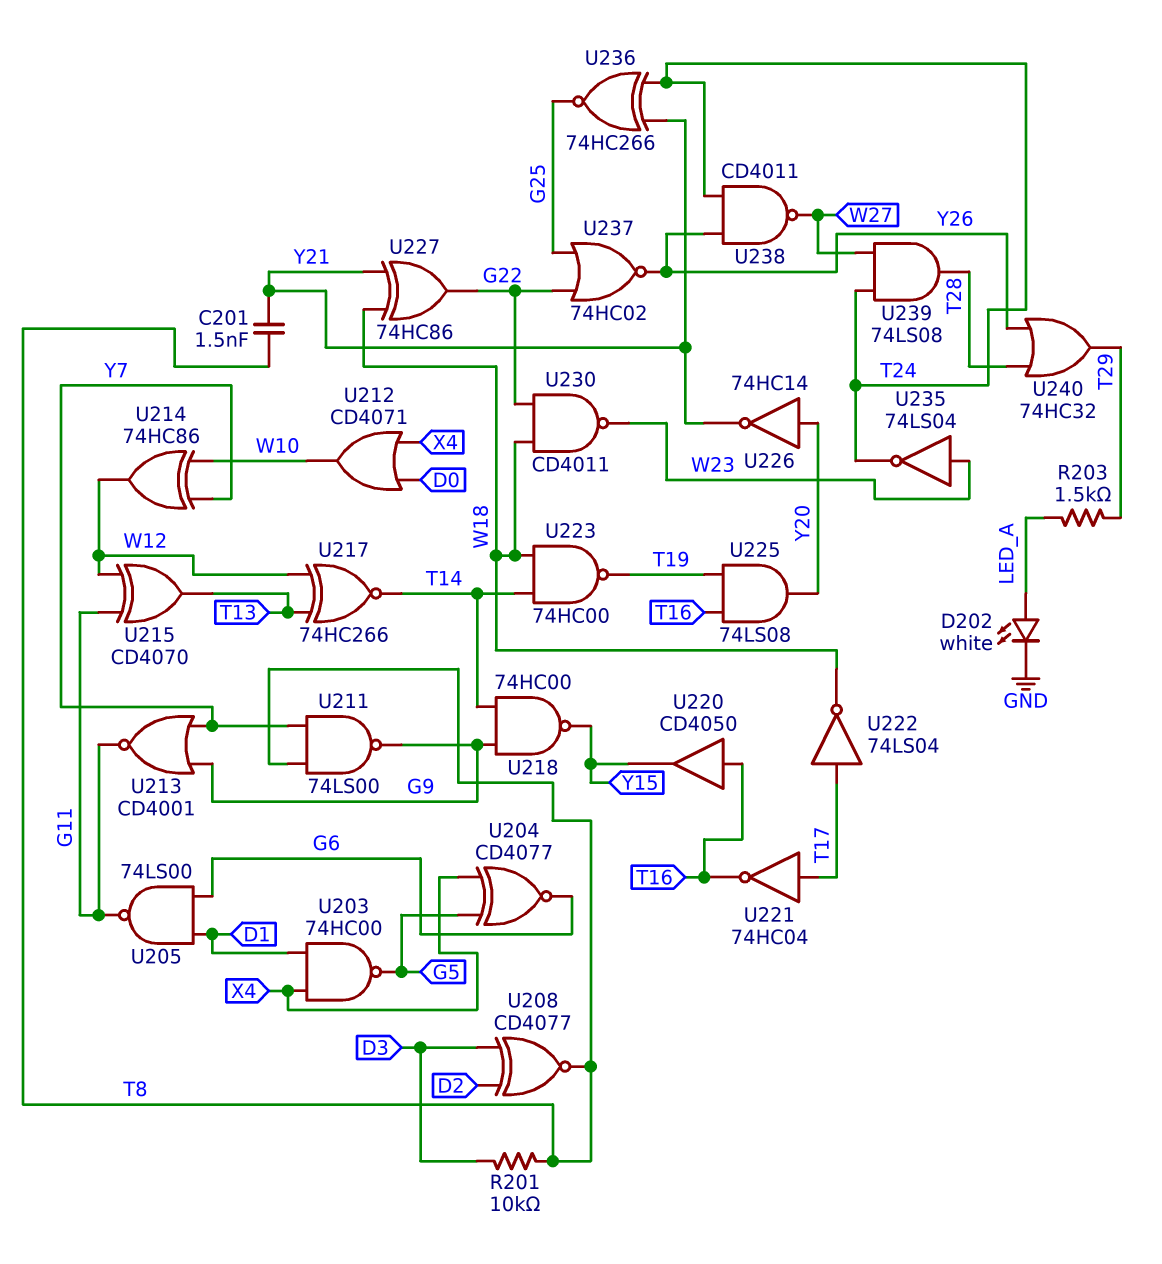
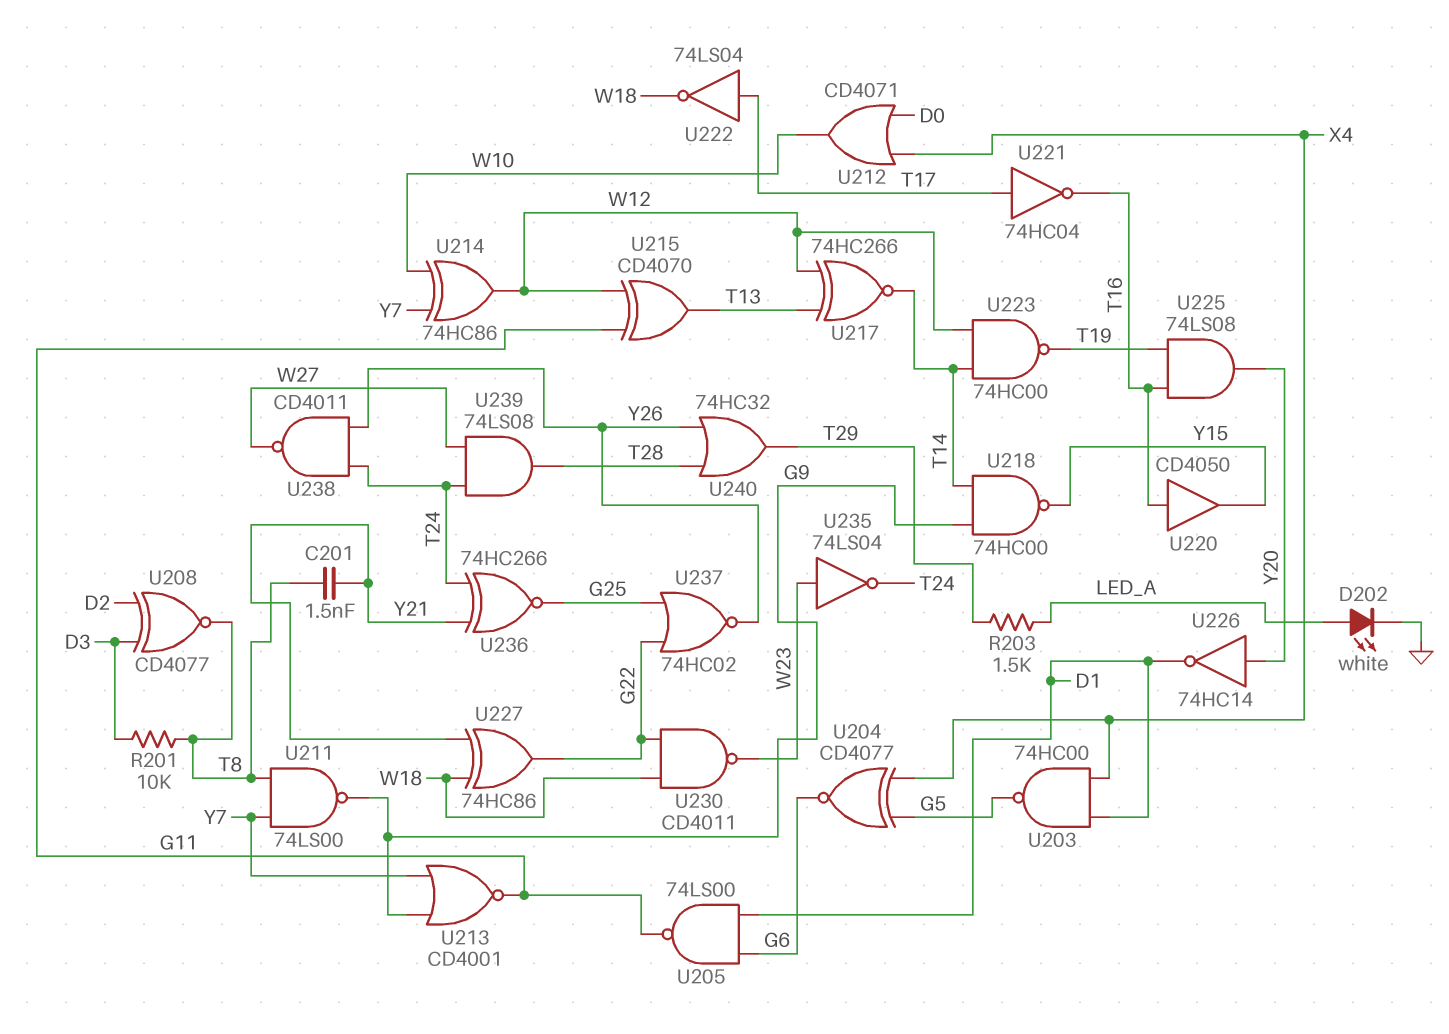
U223: NAND 74HC00 (in T14, in W18, out T19) -> NAND 74HC00 (in T14, in W12, out T19)
U226: NOT 74HC14 (in Y20, out Y21) -> NOT 74HC14 (in Y20, out D1)

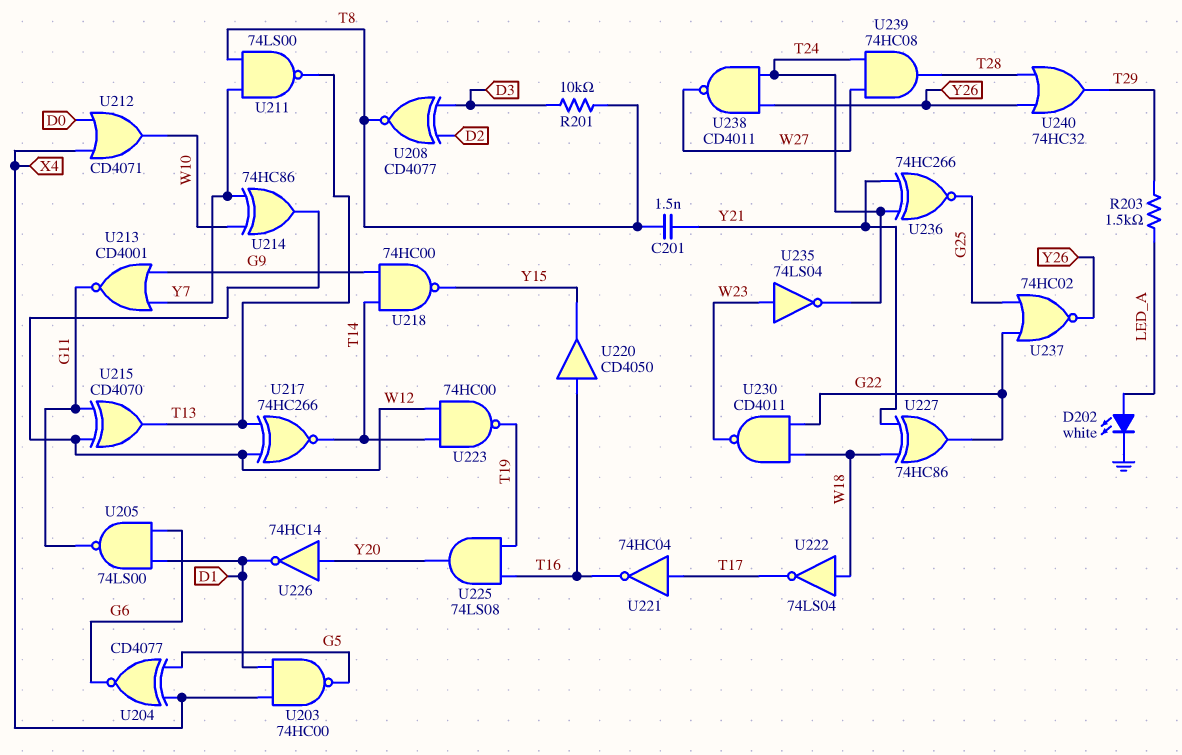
U211: NAND 74LS00 (in T8, in Y7, out G9) -> NAND 74LS00 (in T8, in Y7, out T13)
U222: NOT 74LS04 (in T17, out W18) -> NOT 74LS04 (in W18, out T17)
U239: AND 74LS08 (in T24, in W27, out T28) -> AND 74HC08 (in T24, in W27, out T28)

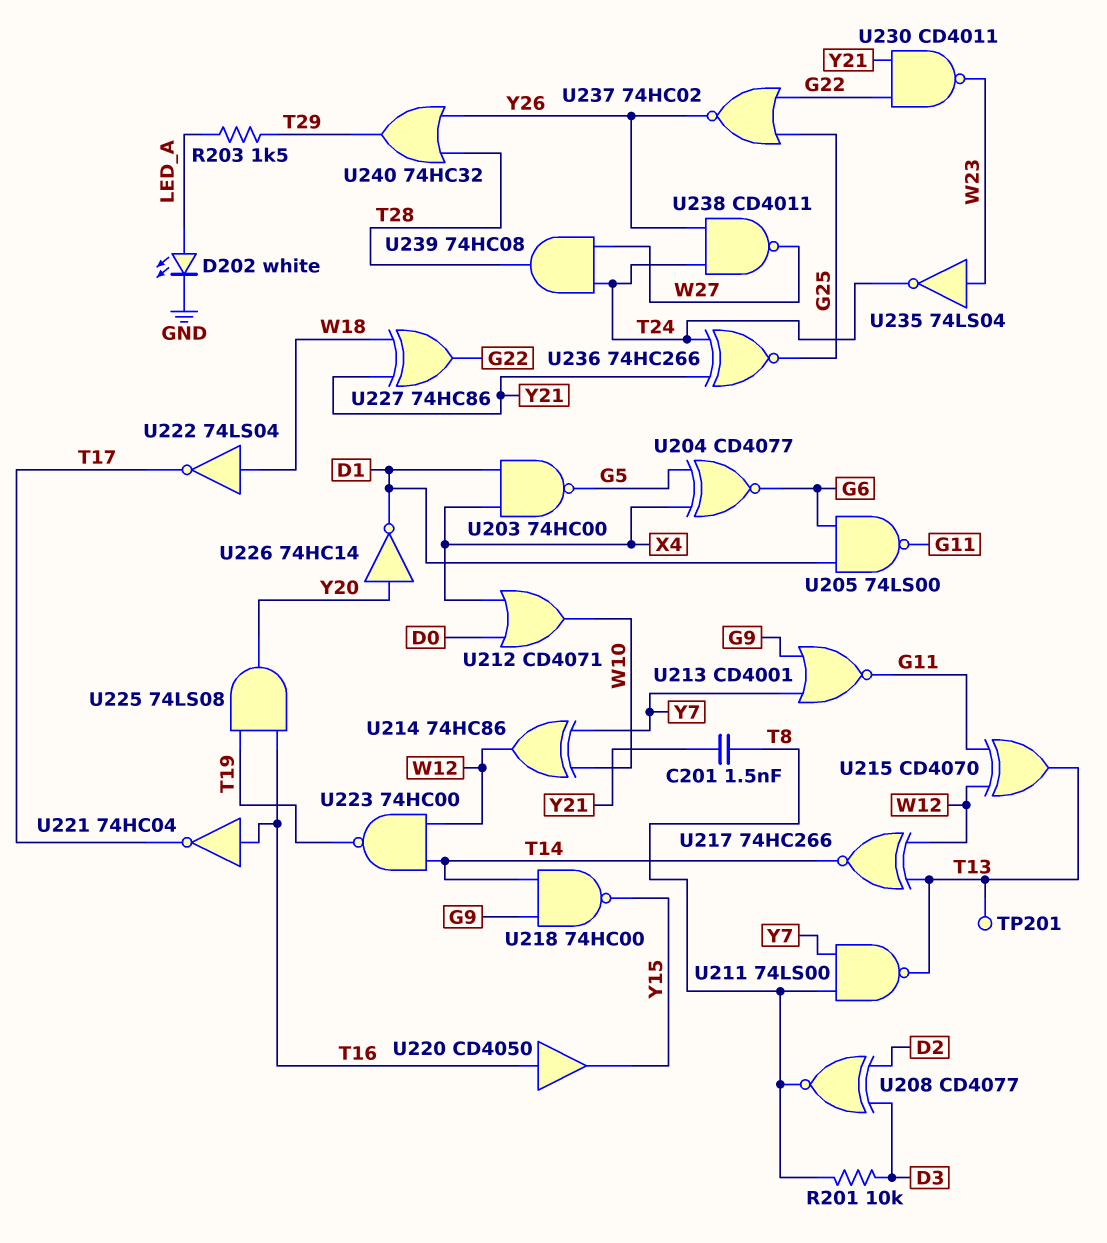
TP201: none -> test point (T13)
U221: NOT 74HC04 (in T17, out T16) -> NOT 74HC04 (in T16, out T17)
U230: NAND CD4011 (in G22, in W18, out W23) -> NAND CD4011 (in G22, in Y21, out W23)

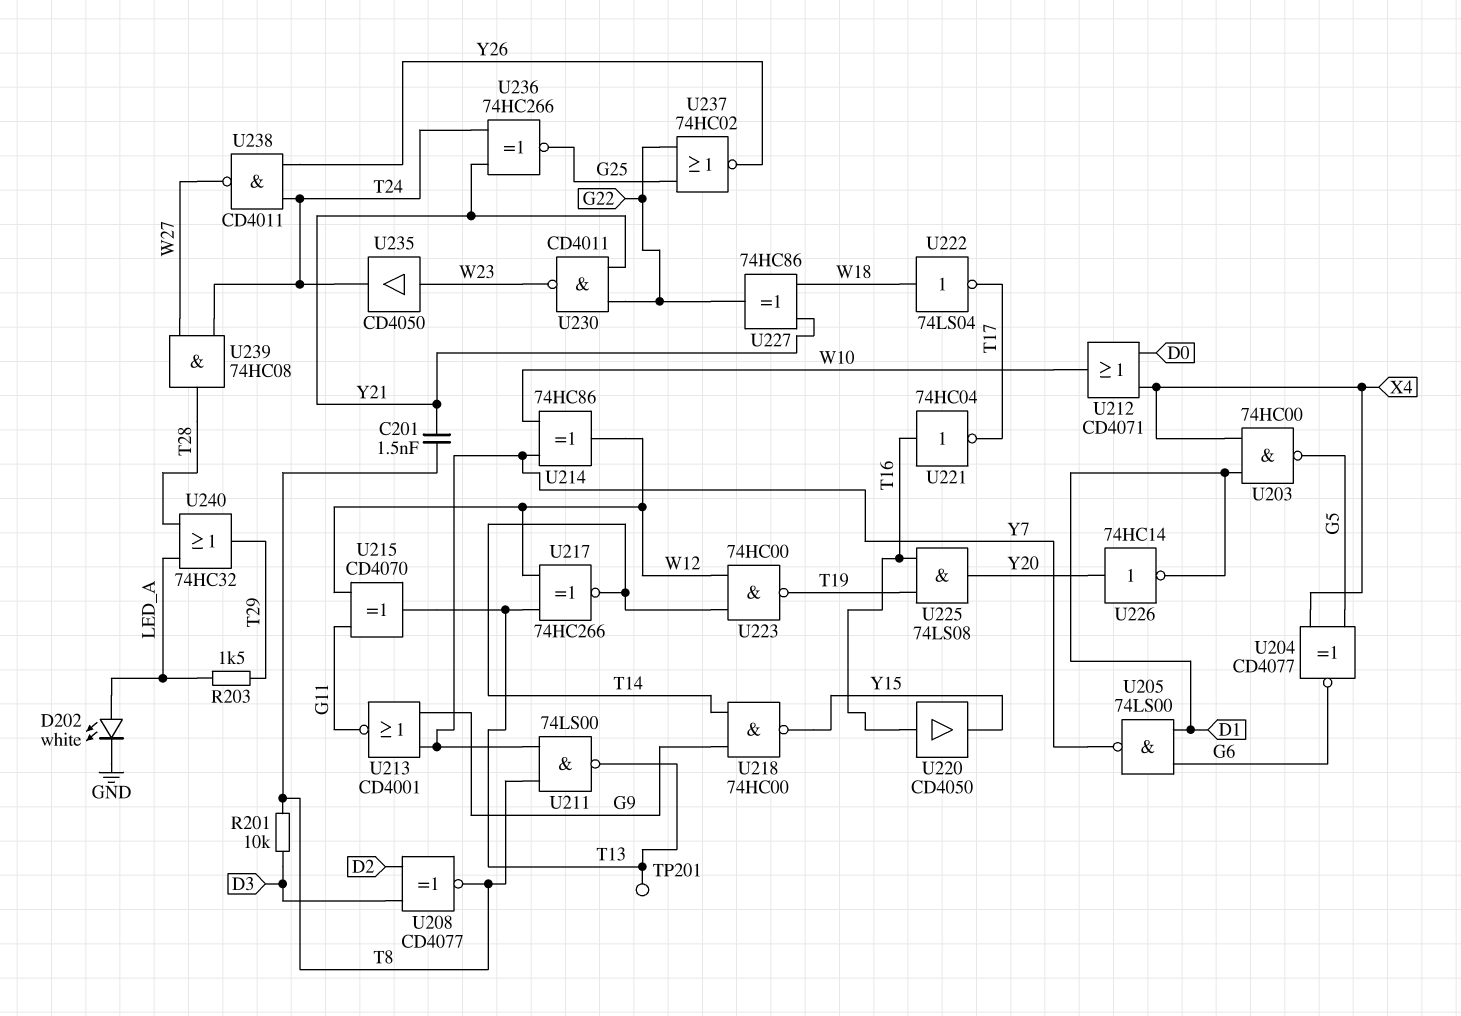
U205: NAND 74LS00 (in D1, in G6, out G11) -> NAND 74LS00 (in D1, in G6, out Y7)
U235: NOT 74LS04 (in W23, out T24) -> buffer CD4050 (in W23, out T24)
U240: OR 74HC32 (in T28, in Y26, out T29) -> OR 74HC32 (in LED_A, in T28, out T29)

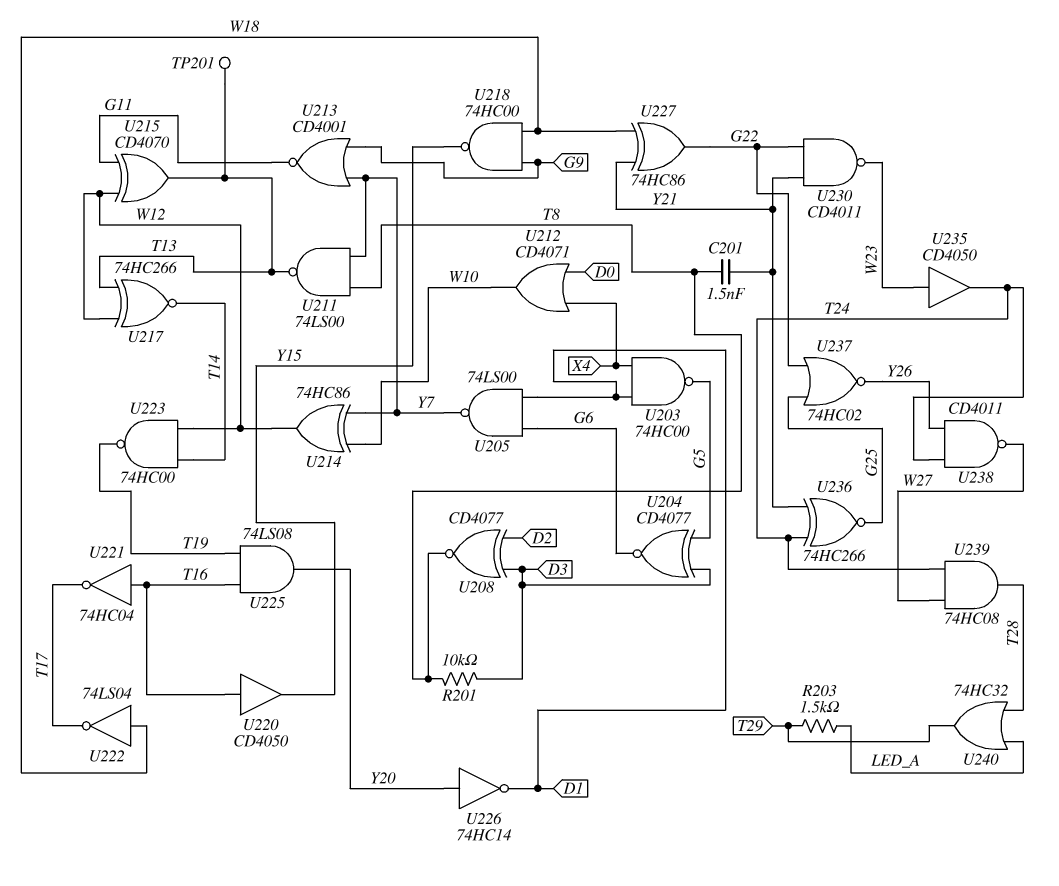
D202: LED white (A LED_A, K GND) -> none
U204: XNOR CD4077 (in G5, in X4, out G6) -> XNOR CD4077 (in D3, in G5, out G6)
U218: NAND 74HC00 (in G9, in T14, out Y15) -> NAND 74HC00 (in G9, in W18, out Y15)

